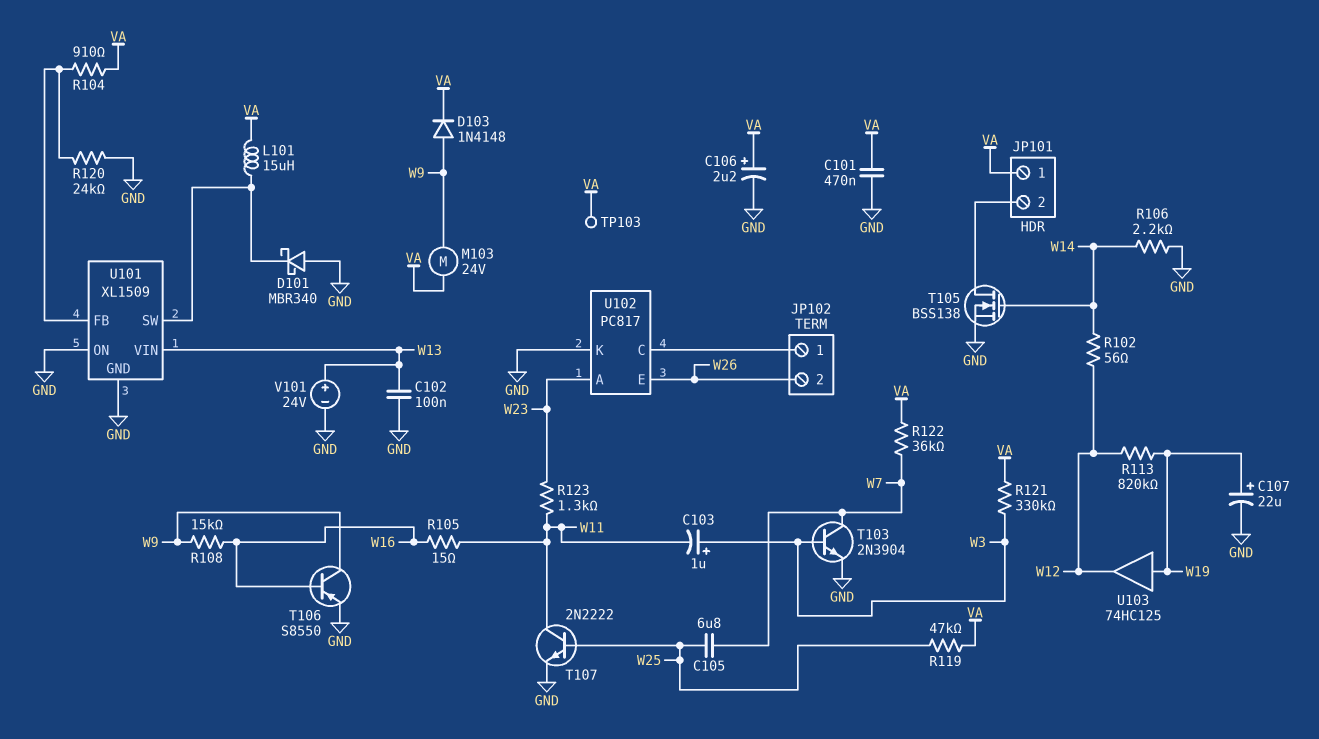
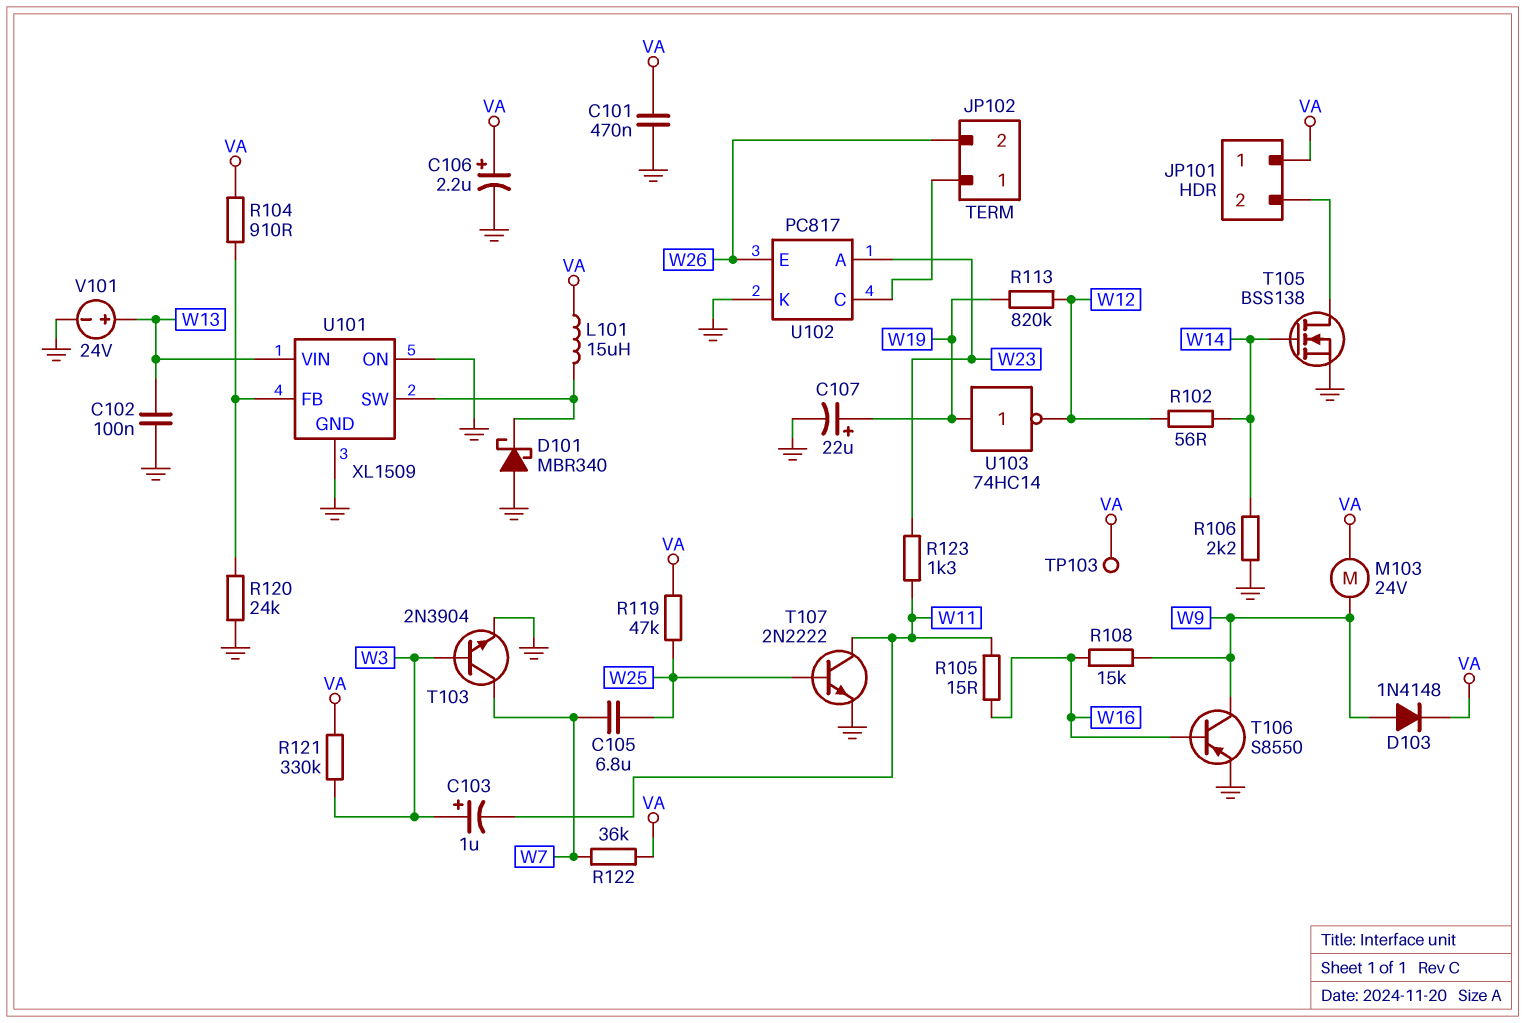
U103: buffer 74HC125 (in W19, out W12) -> NOT 74HC14 (in W19, out W12)

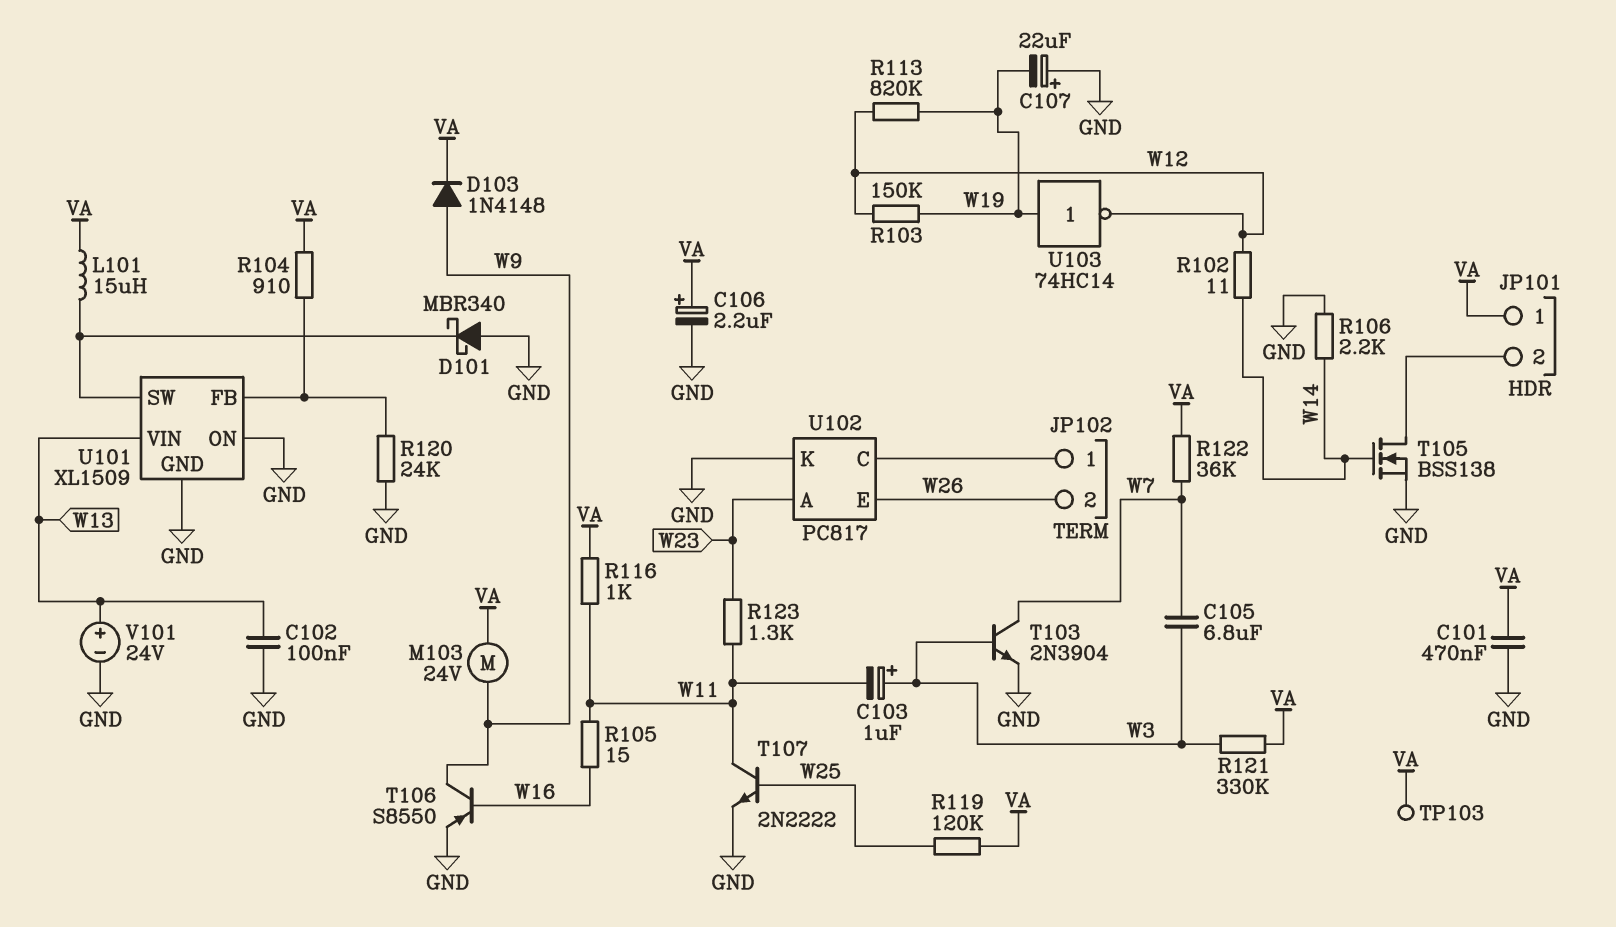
C105: 6.8uF (W7, W25) -> 6.8uF (W3, W7)
C107: 22uF (plus W19, minus GND) -> 22uF (plus GND, minus W19)
R102: 56 (W12, W14) -> 11 (W12, W14)
R103: none -> 150k (W12, W19)
R108: 15k (W9, W16) -> none
R116: none -> 1k (VA, W11)
R119: 47k (VA, W25) -> 120k (VA, W25)

